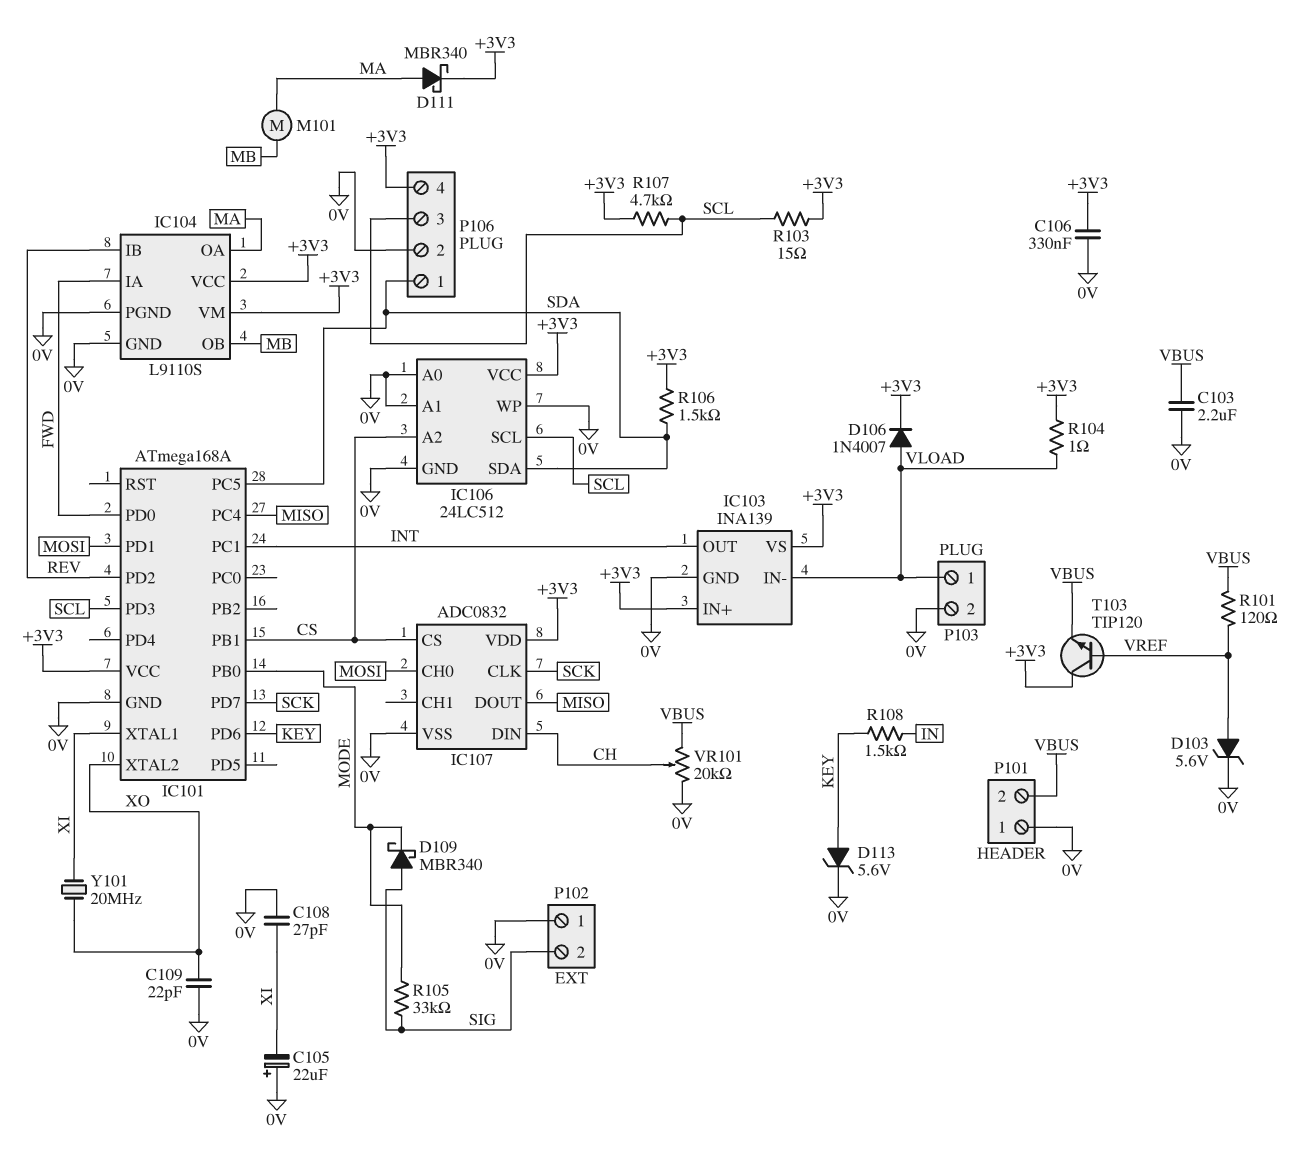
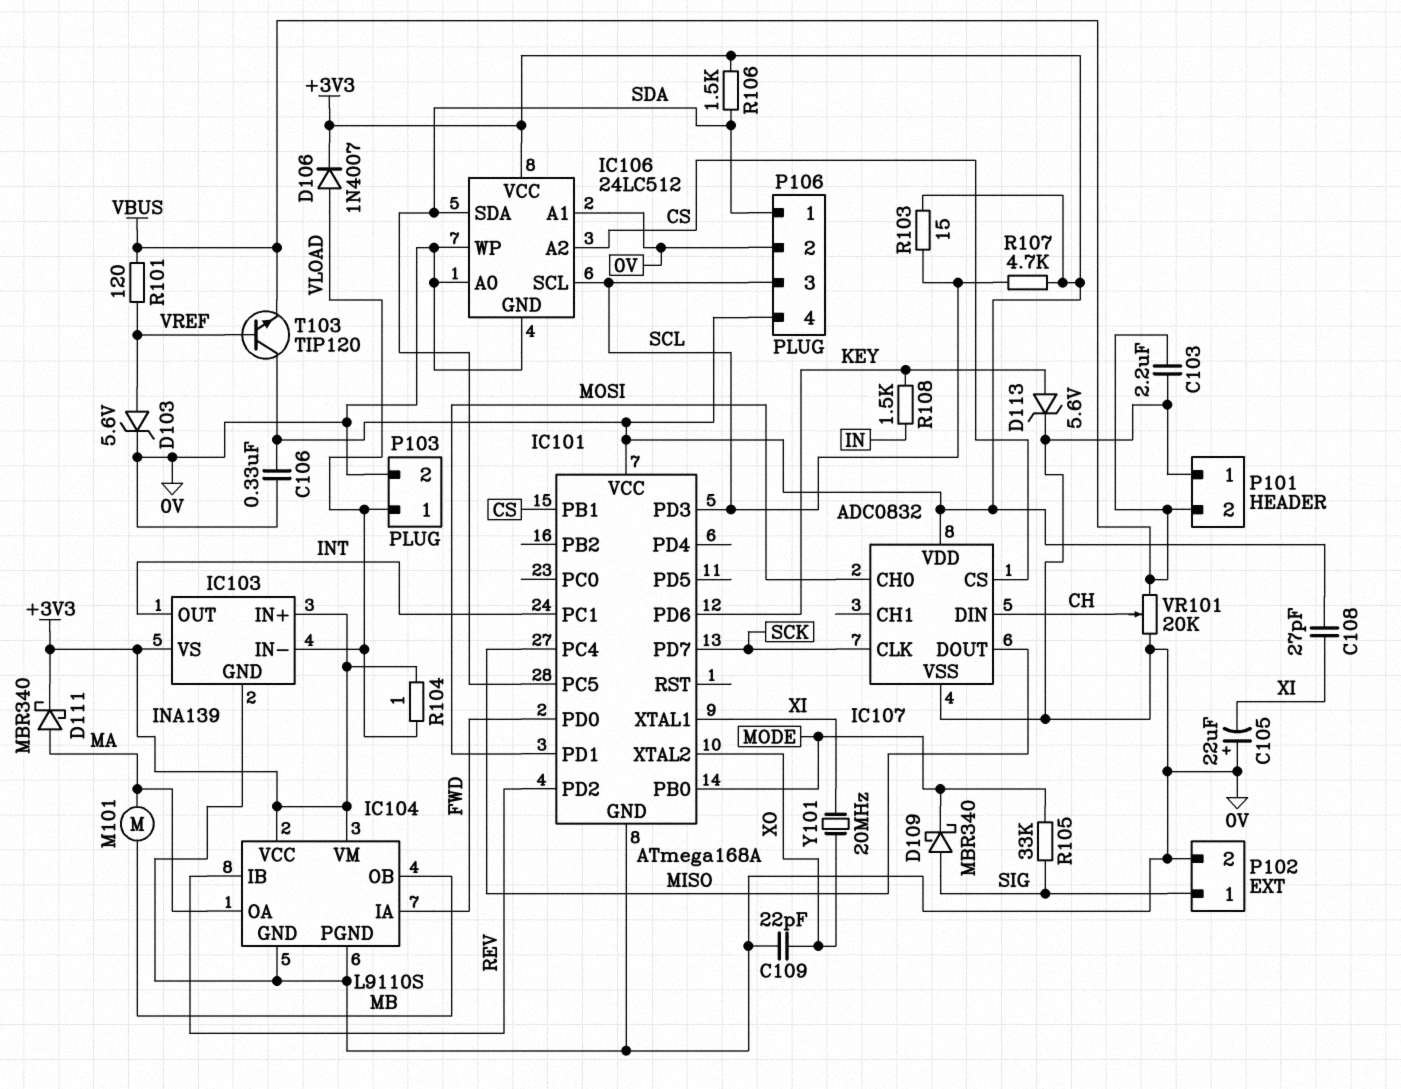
C108: 27pF (0V, XI) -> 27pF (+3V3, XI)
P102 pin 1: 0V -> SIG
P102 pin 2: SIG -> 0V

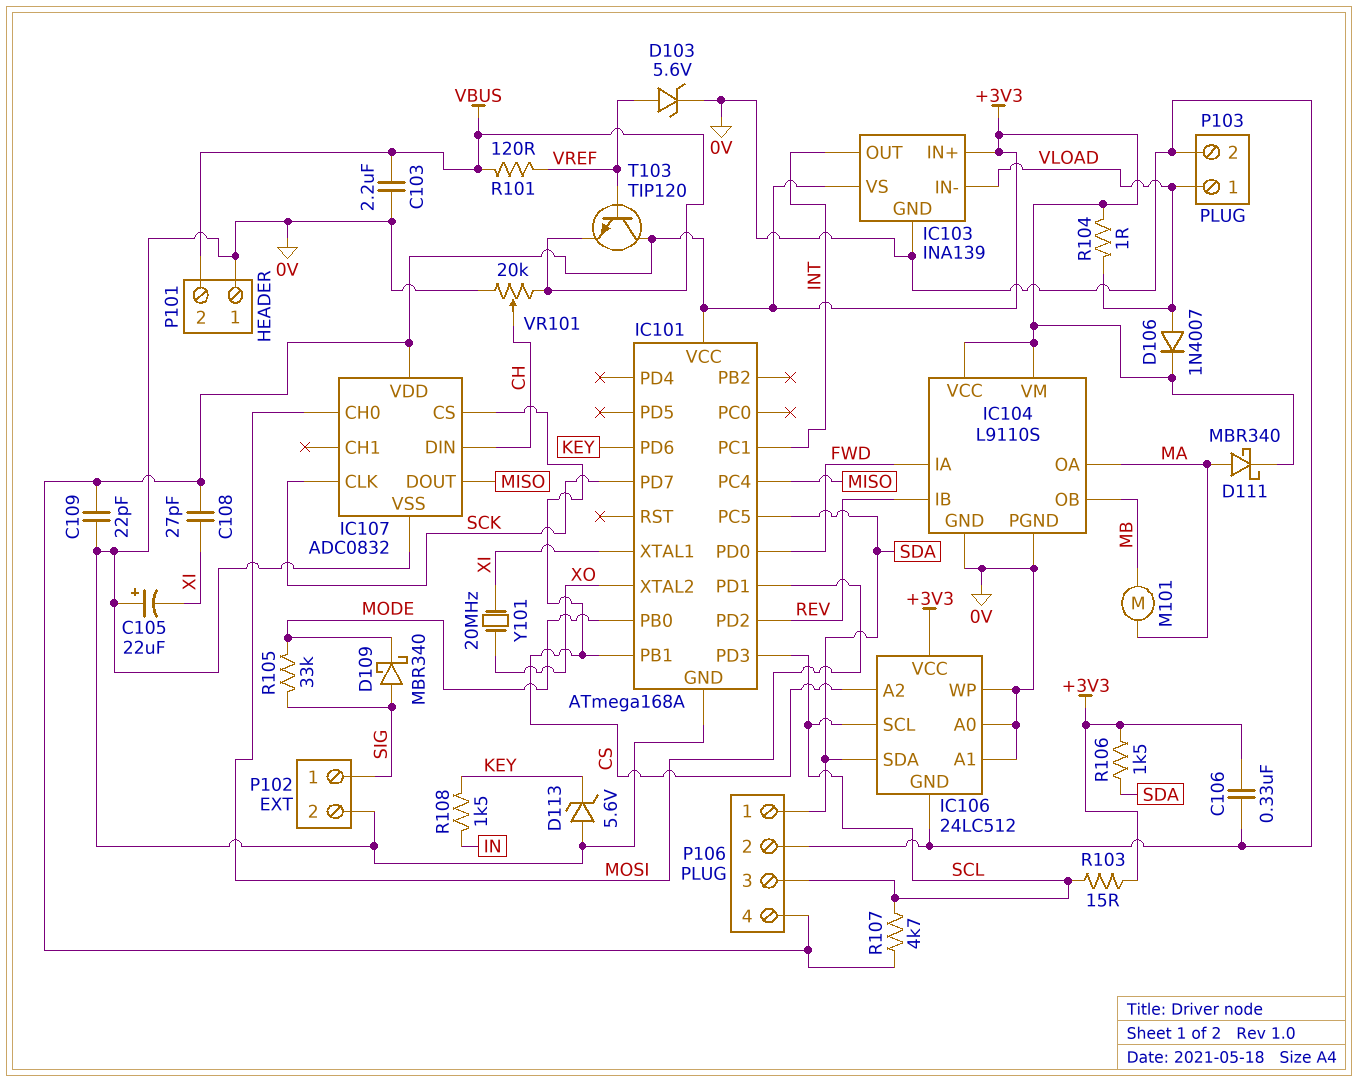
C109: 22pF (0V, XO) -> 22pF (+3V3, 0V)
D113: zener 5.6V (A KEY, K 0V) -> zener 5.6V (A 0V, K KEY)

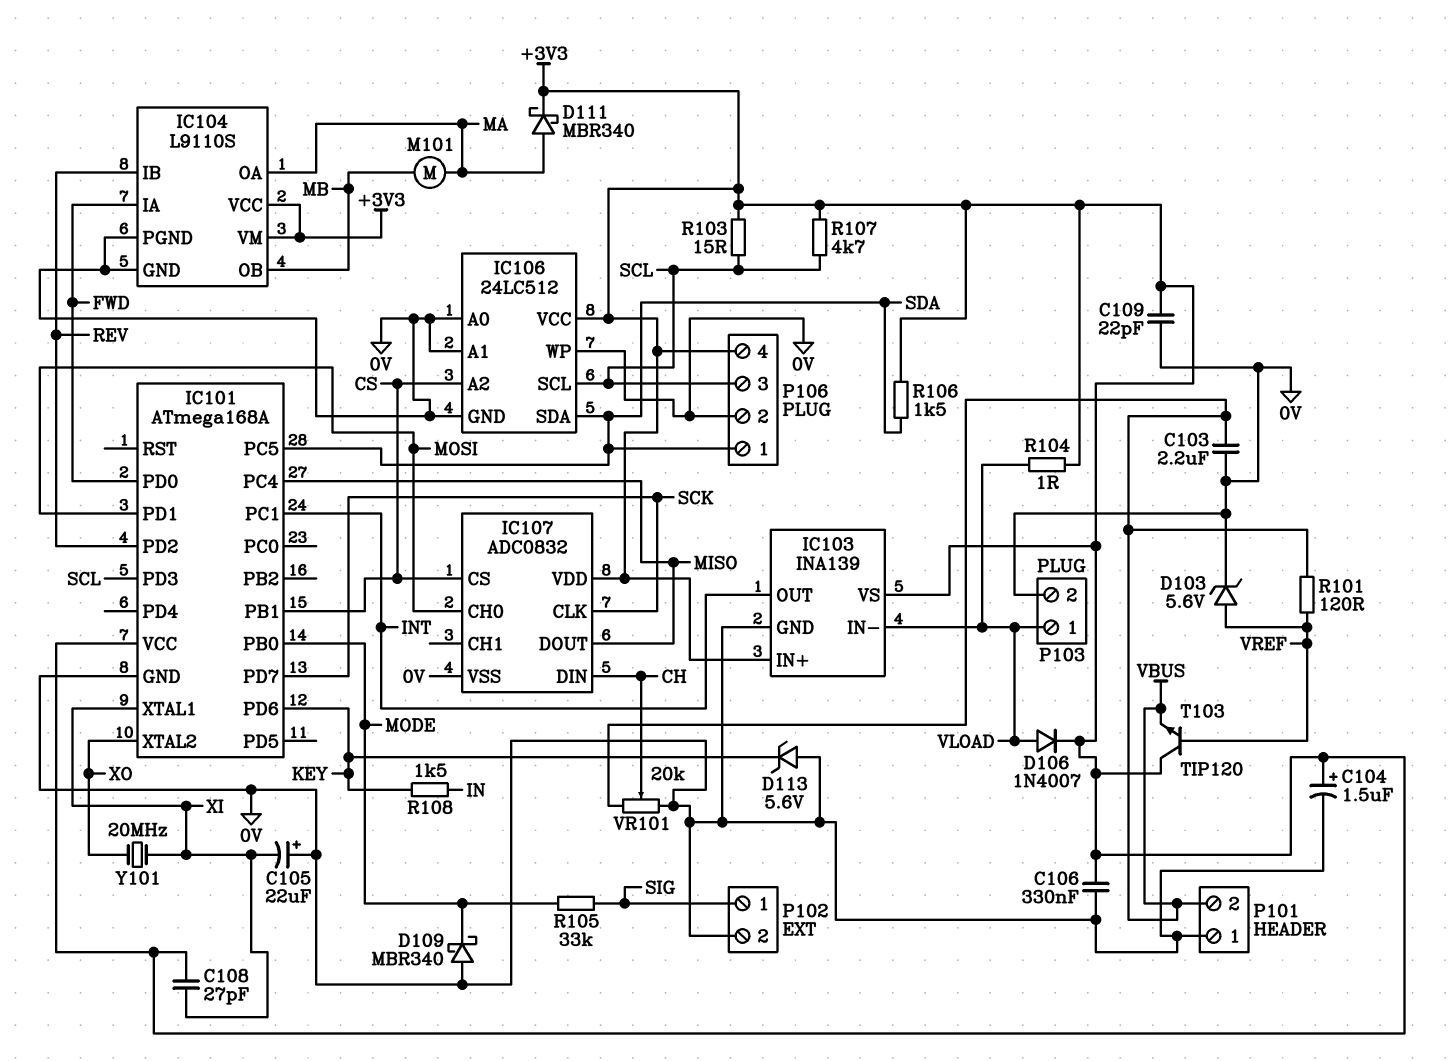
C104: none -> 1.5uF (plus +3V3, minus 0V)
D109: schottky MBR340 (A SIG, K MODE) -> schottky MBR340 (A 0V, K MODE)

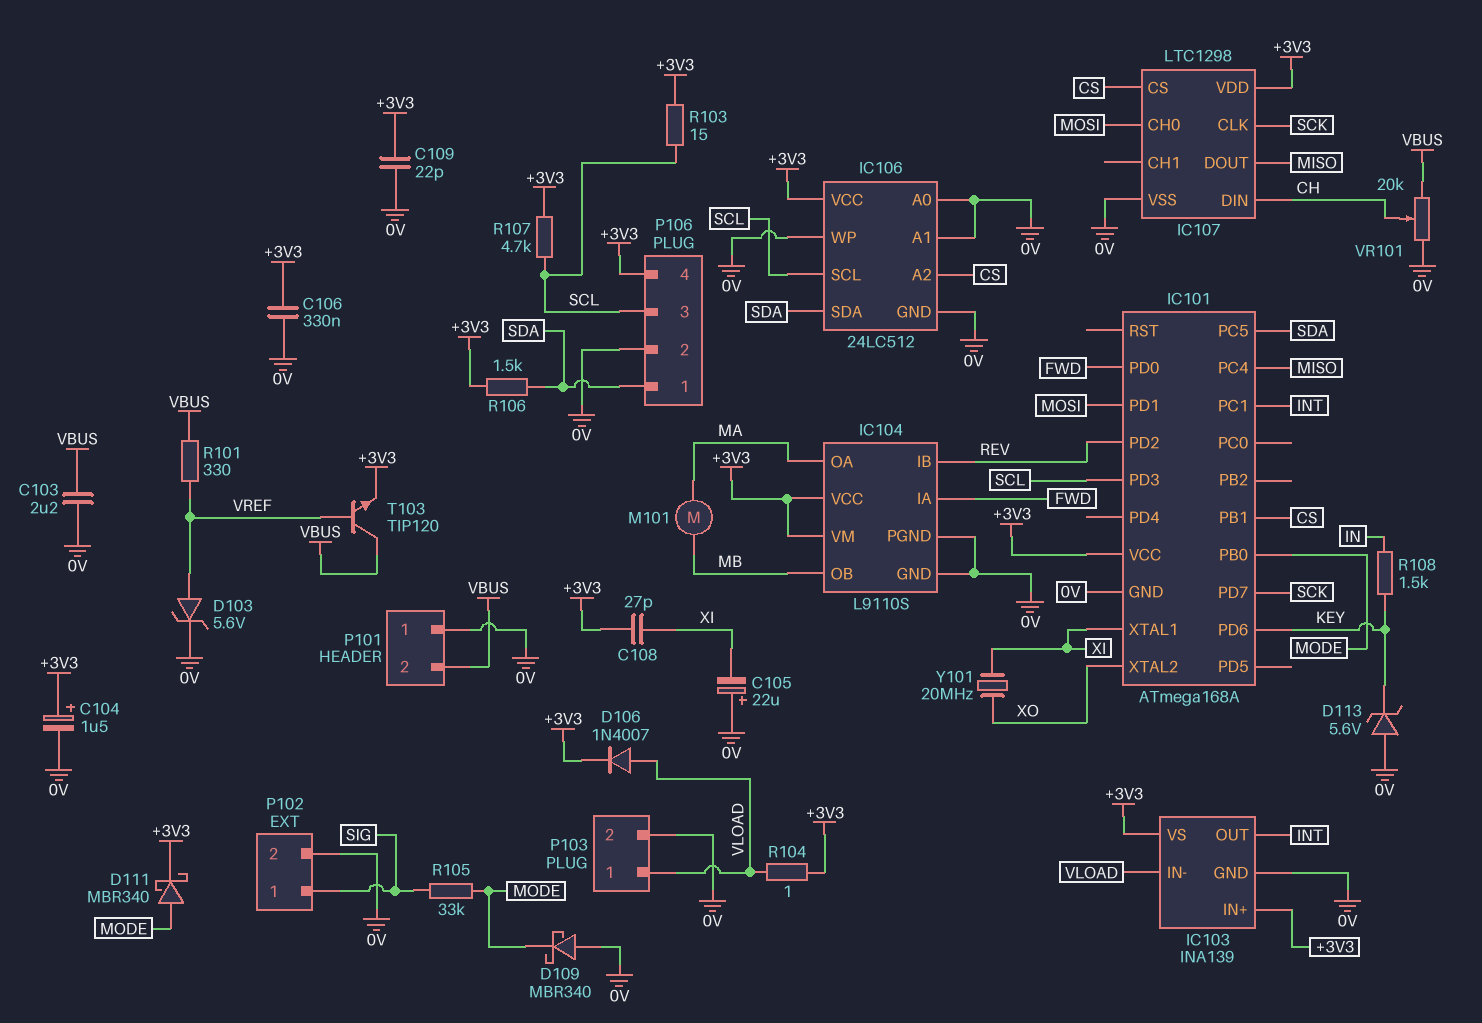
D111: schottky MBR340 (A MA, K +3V3) -> schottky MBR340 (A MODE, K +3V3)
IC107: ADC0832 -> LTC1298
R101: 120 (VBUS, VREF) -> 330 (VBUS, VREF)
T103: NPN TIP120 (B VREF, C +3V3, E VBUS) -> NPN TIP120 (B VREF, C VBUS, E +3V3)

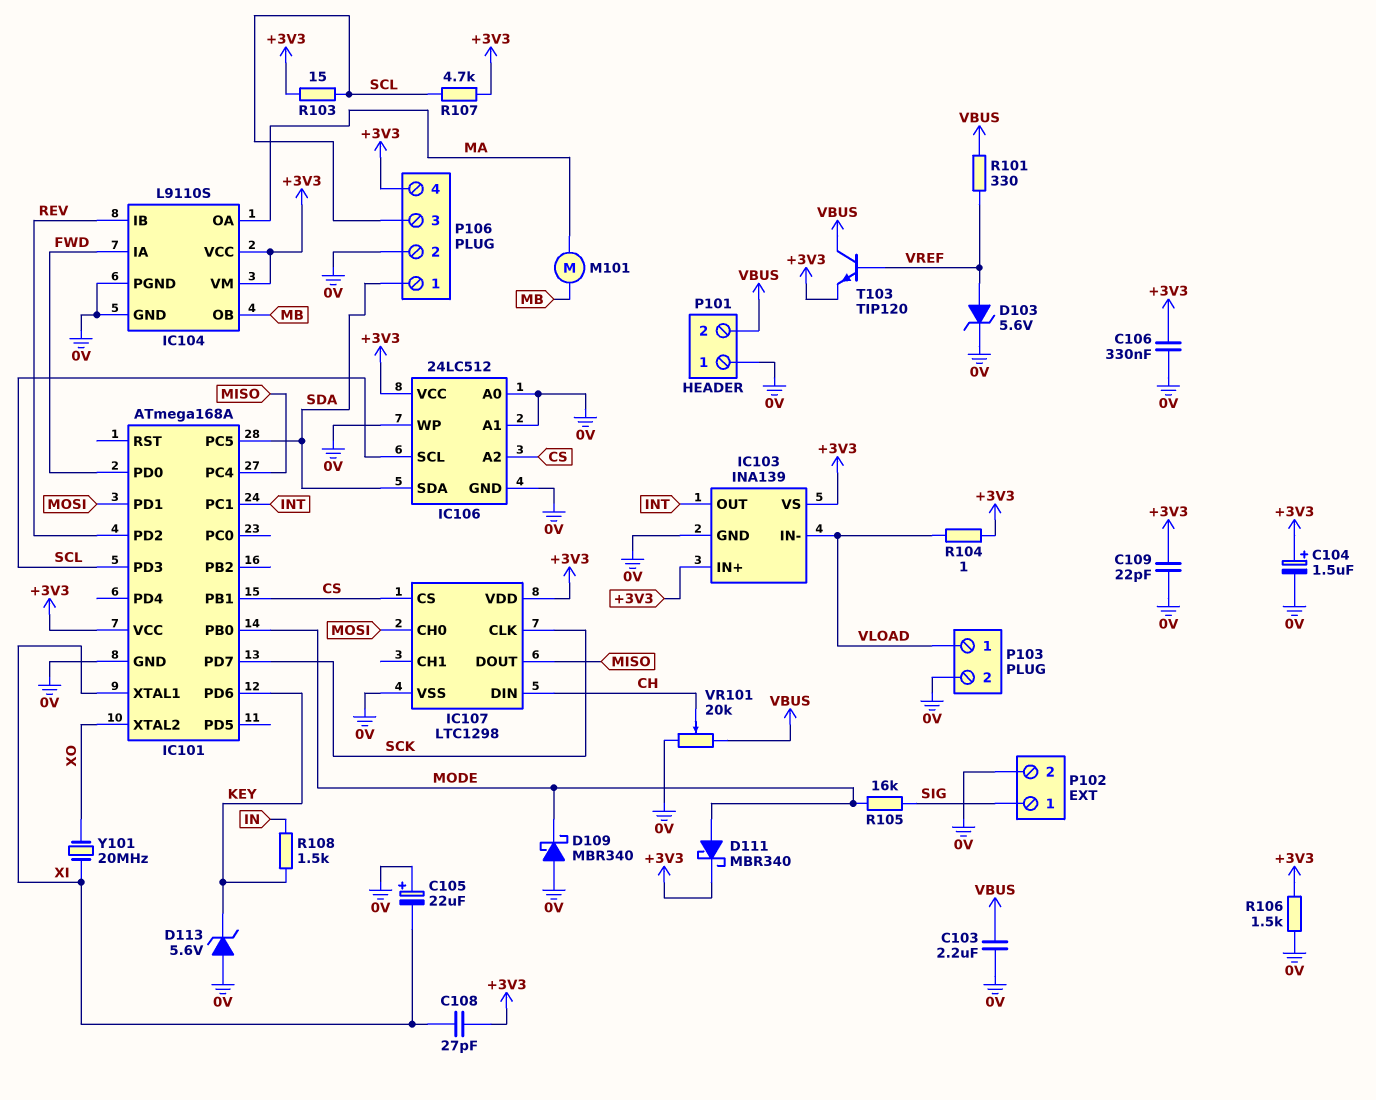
D106: diode 1N4007 (A VLOAD, K +3V3) -> none
R105: 33k (MODE, SIG) -> 16k (MODE, SIG)
R106: 1.5k (+3V3, SDA) -> 1.5k (+3V3, 0V)

